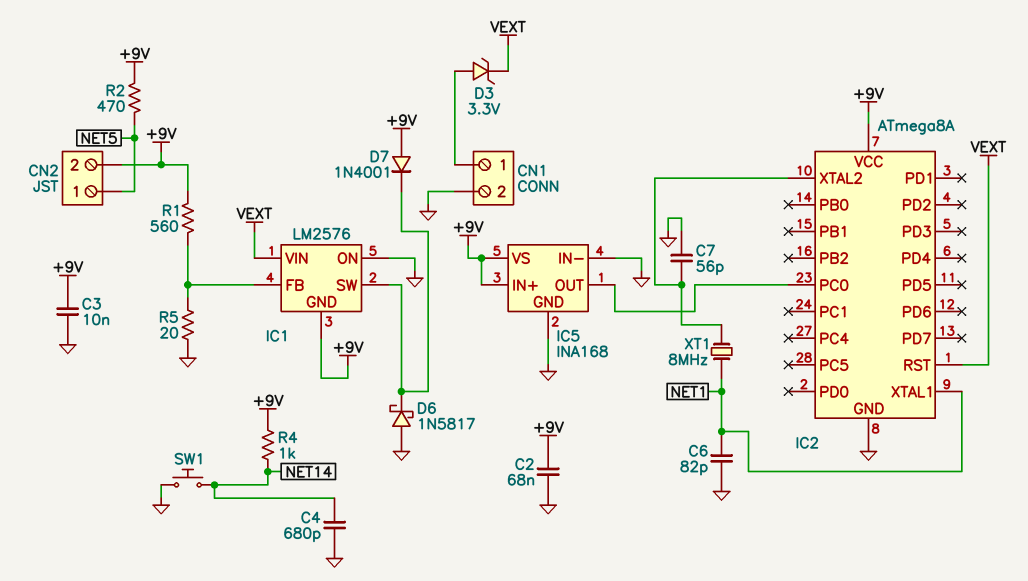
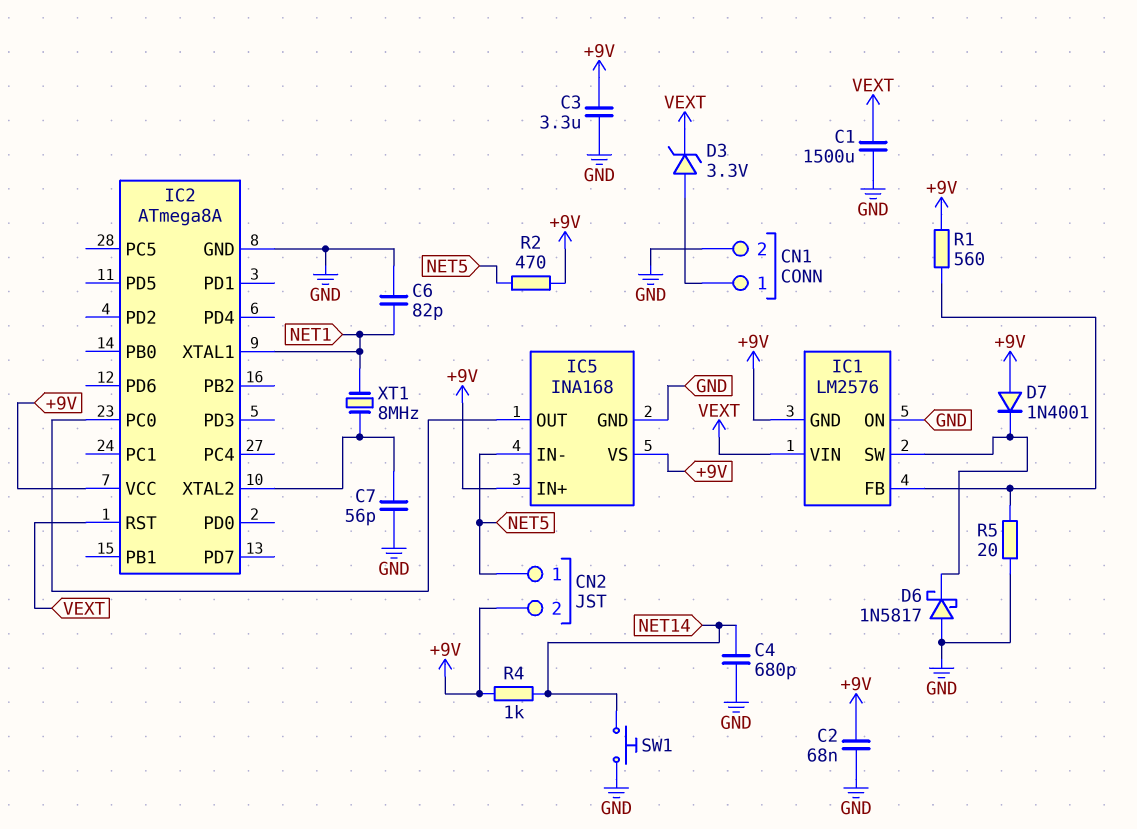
C1: none -> 1500uF (GND, VEXT)
C3: 10nF (+9V, GND) -> 3.3uF (+9V, GND)
IC5 pin IN-: GND -> NET5

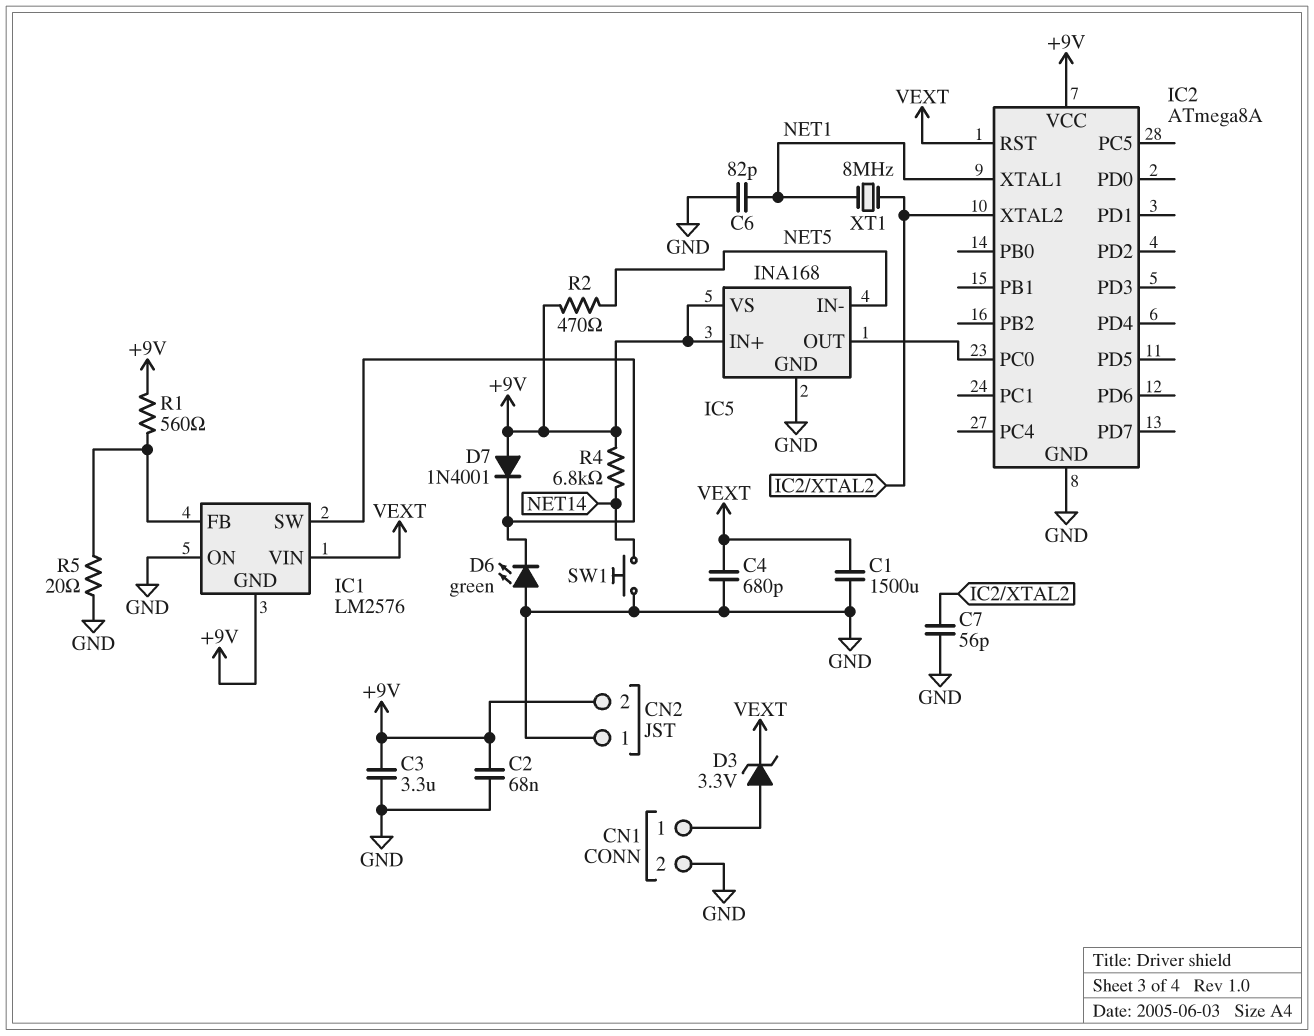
C4: 680pF (GND, NET14) -> 680pF (GND, VEXT)
CN2 pin 1: NET5 -> GND
D6: schottky 1N5817 (A GND, K IC1/SW) -> LED green (A GND, K IC1/SW)
R4: 1k (+9V, NET14) -> 6.8k (+9V, NET14)

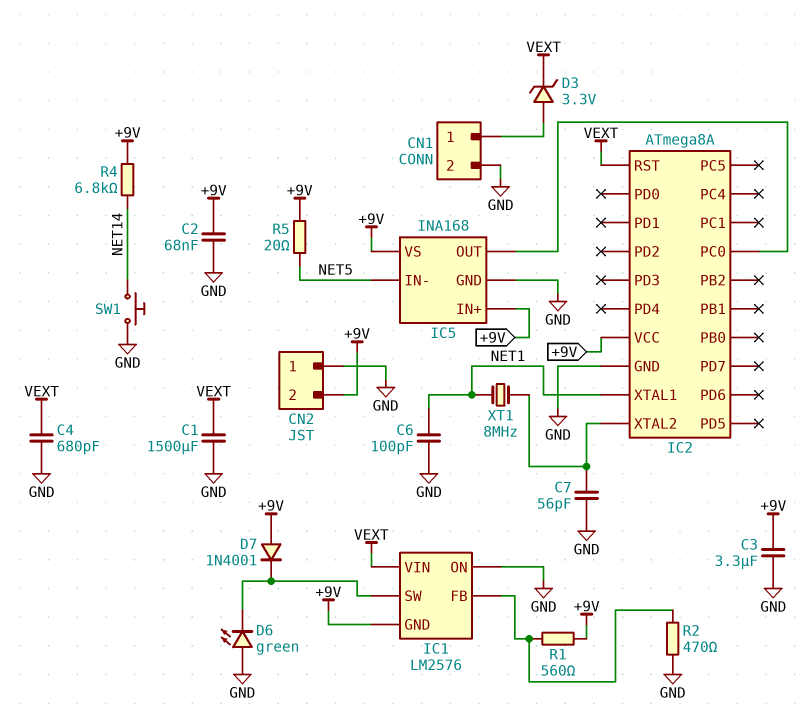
C6: 82pF (GND, NET1) -> 100pF (GND, NET1)
R2: 470 (+9V, NET5) -> 470 (GND, IC1/FB)
R5: 20 (GND, IC1/FB) -> 20 (+9V, NET5)

